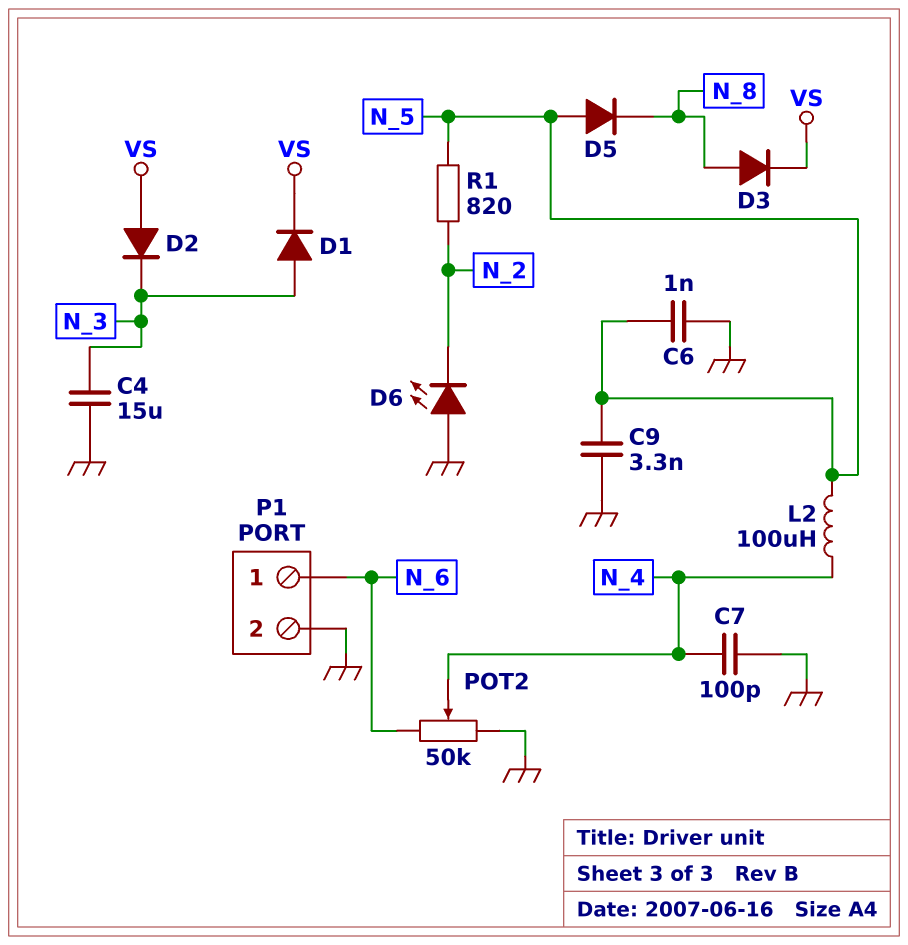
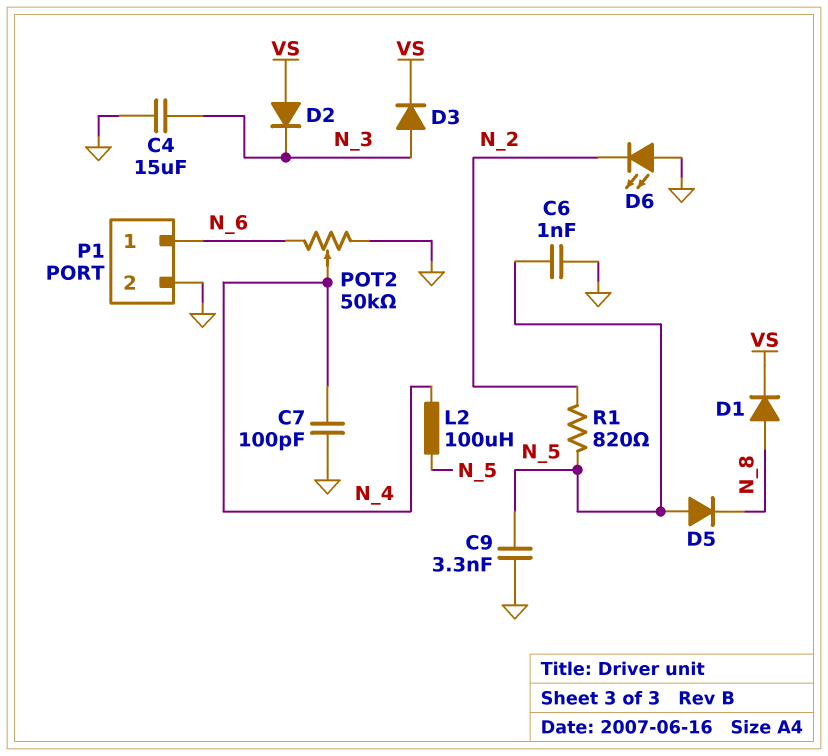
D1: diode (A N_3, K VS) -> diode (A N_8, K VS)
D3: diode (A N_8, K VS) -> diode (A N_3, K VS)

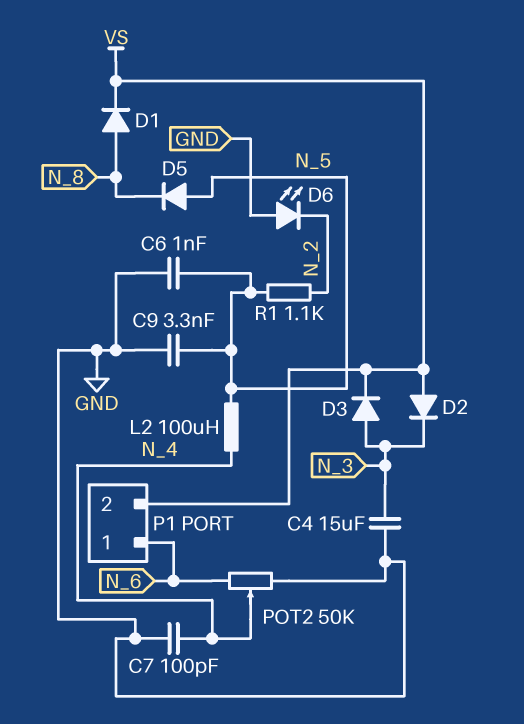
P1 pin 2: GND -> VS
R1: 820 (N_2, N_5) -> 1.1k (N_2, N_5)

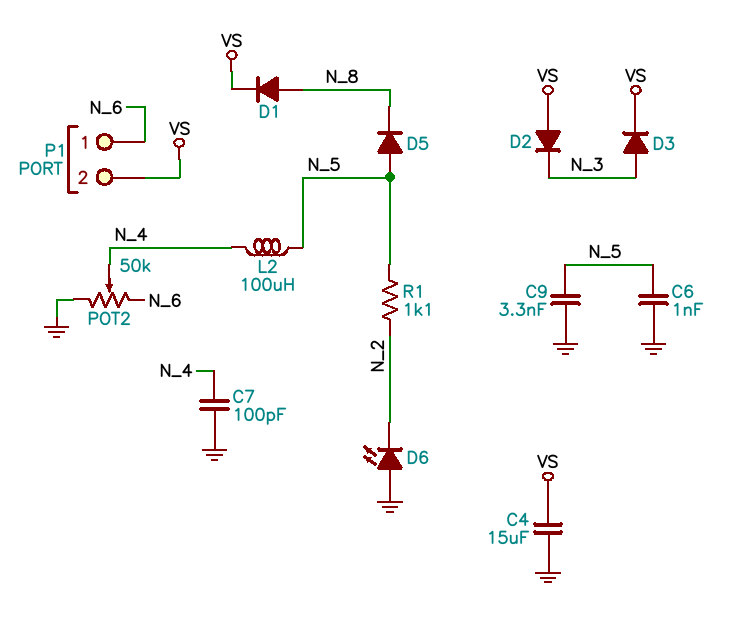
C4: 15uF (GND, N_3) -> 15uF (GND, VS)

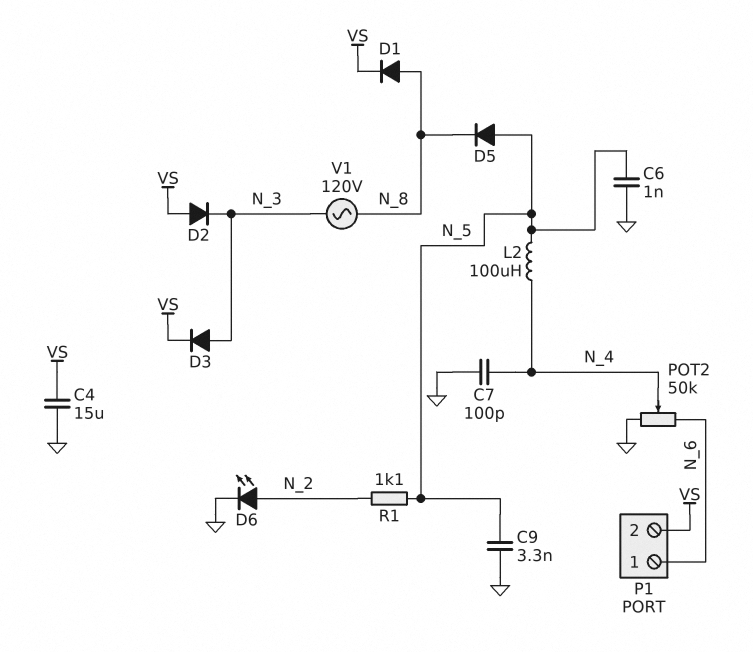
D6: LED (A GND, K N_2) -> LED (A N_2, K GND)
V1: none -> AC 120V (N_3, N_8)

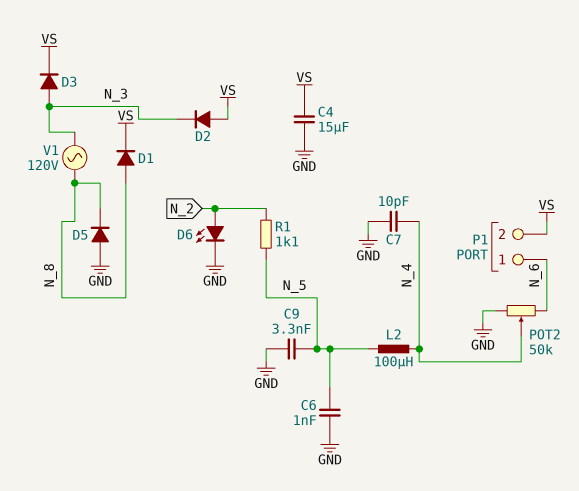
C7: 100pF (GND, N_4) -> 10pF (GND, N_4)
D5: diode (A N_5, K N_8) -> diode (A GND, K N_8)

